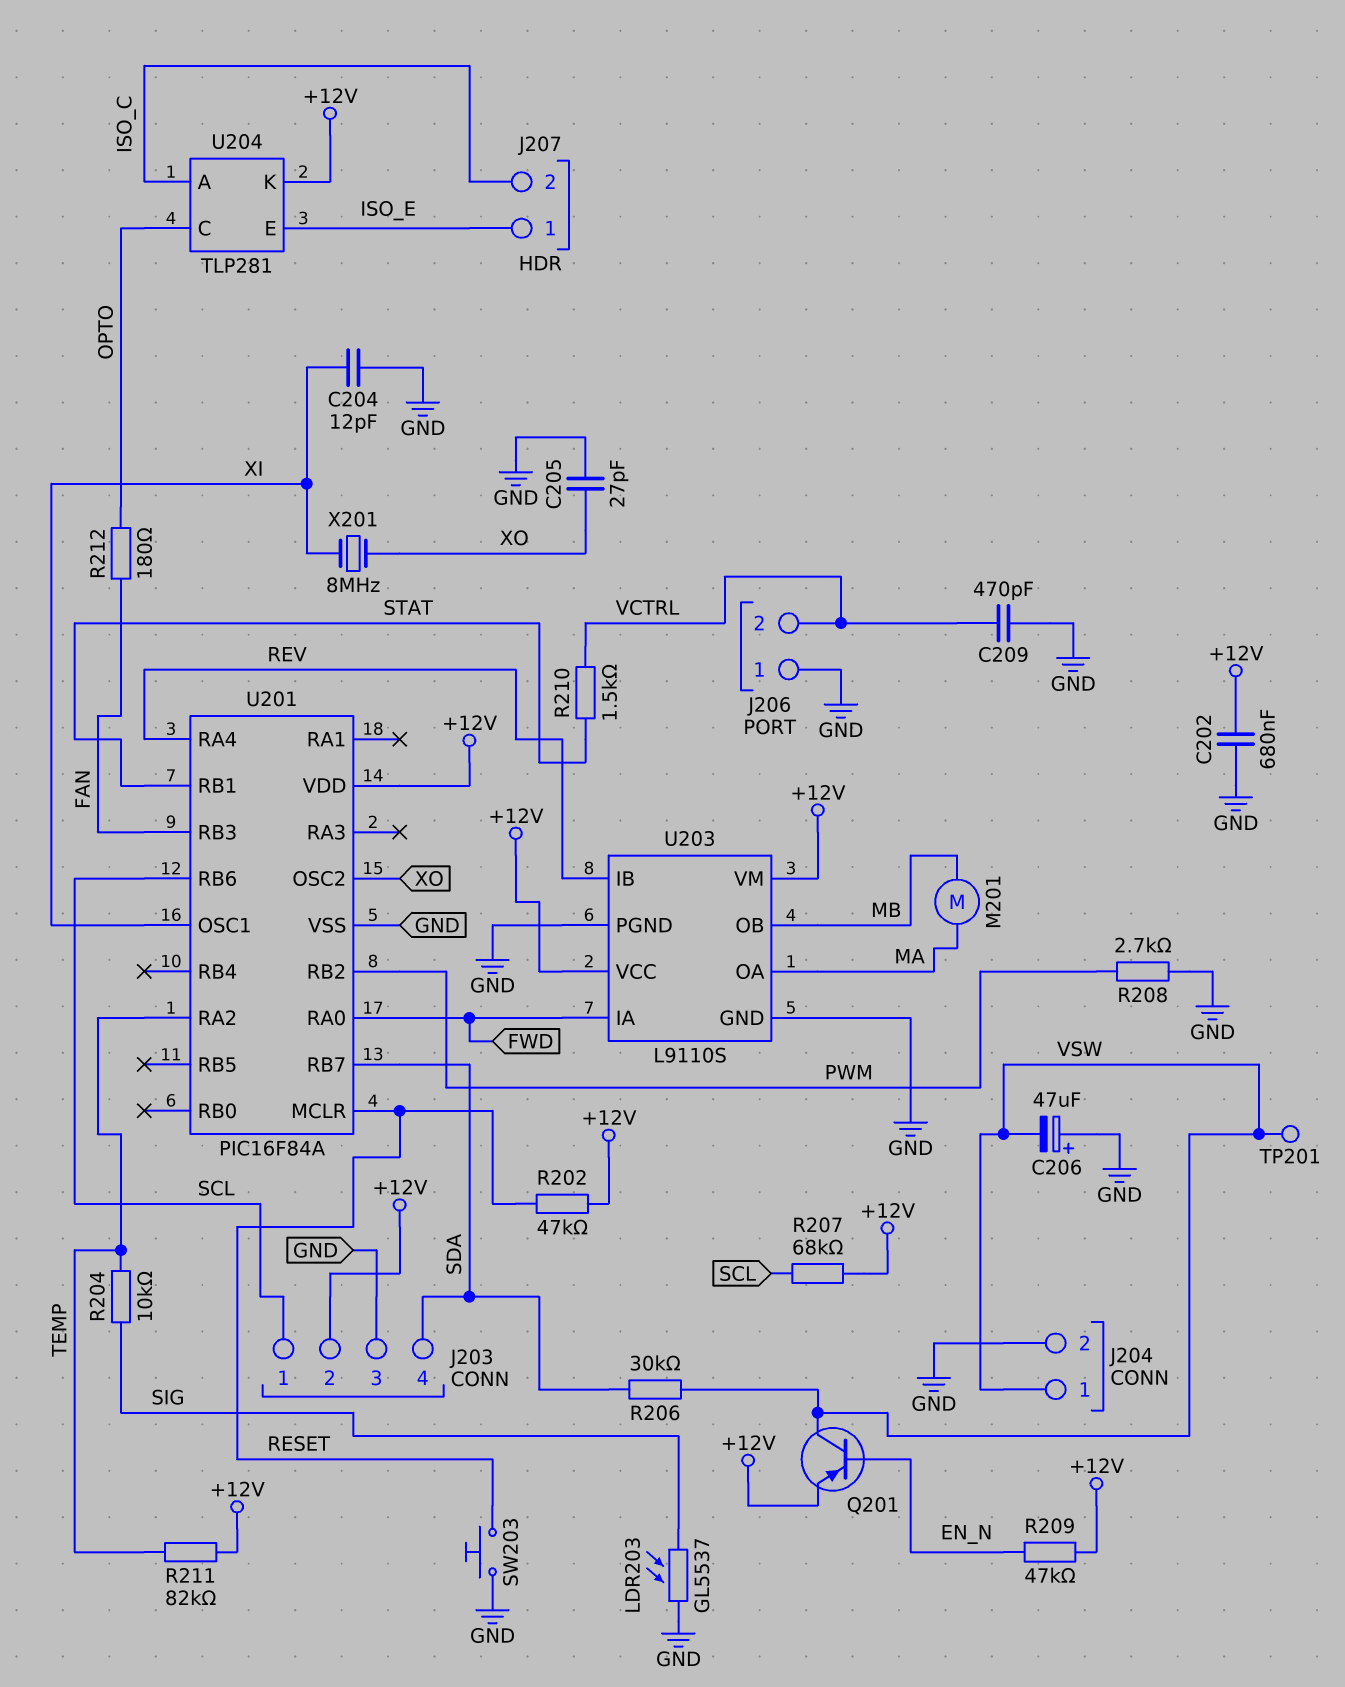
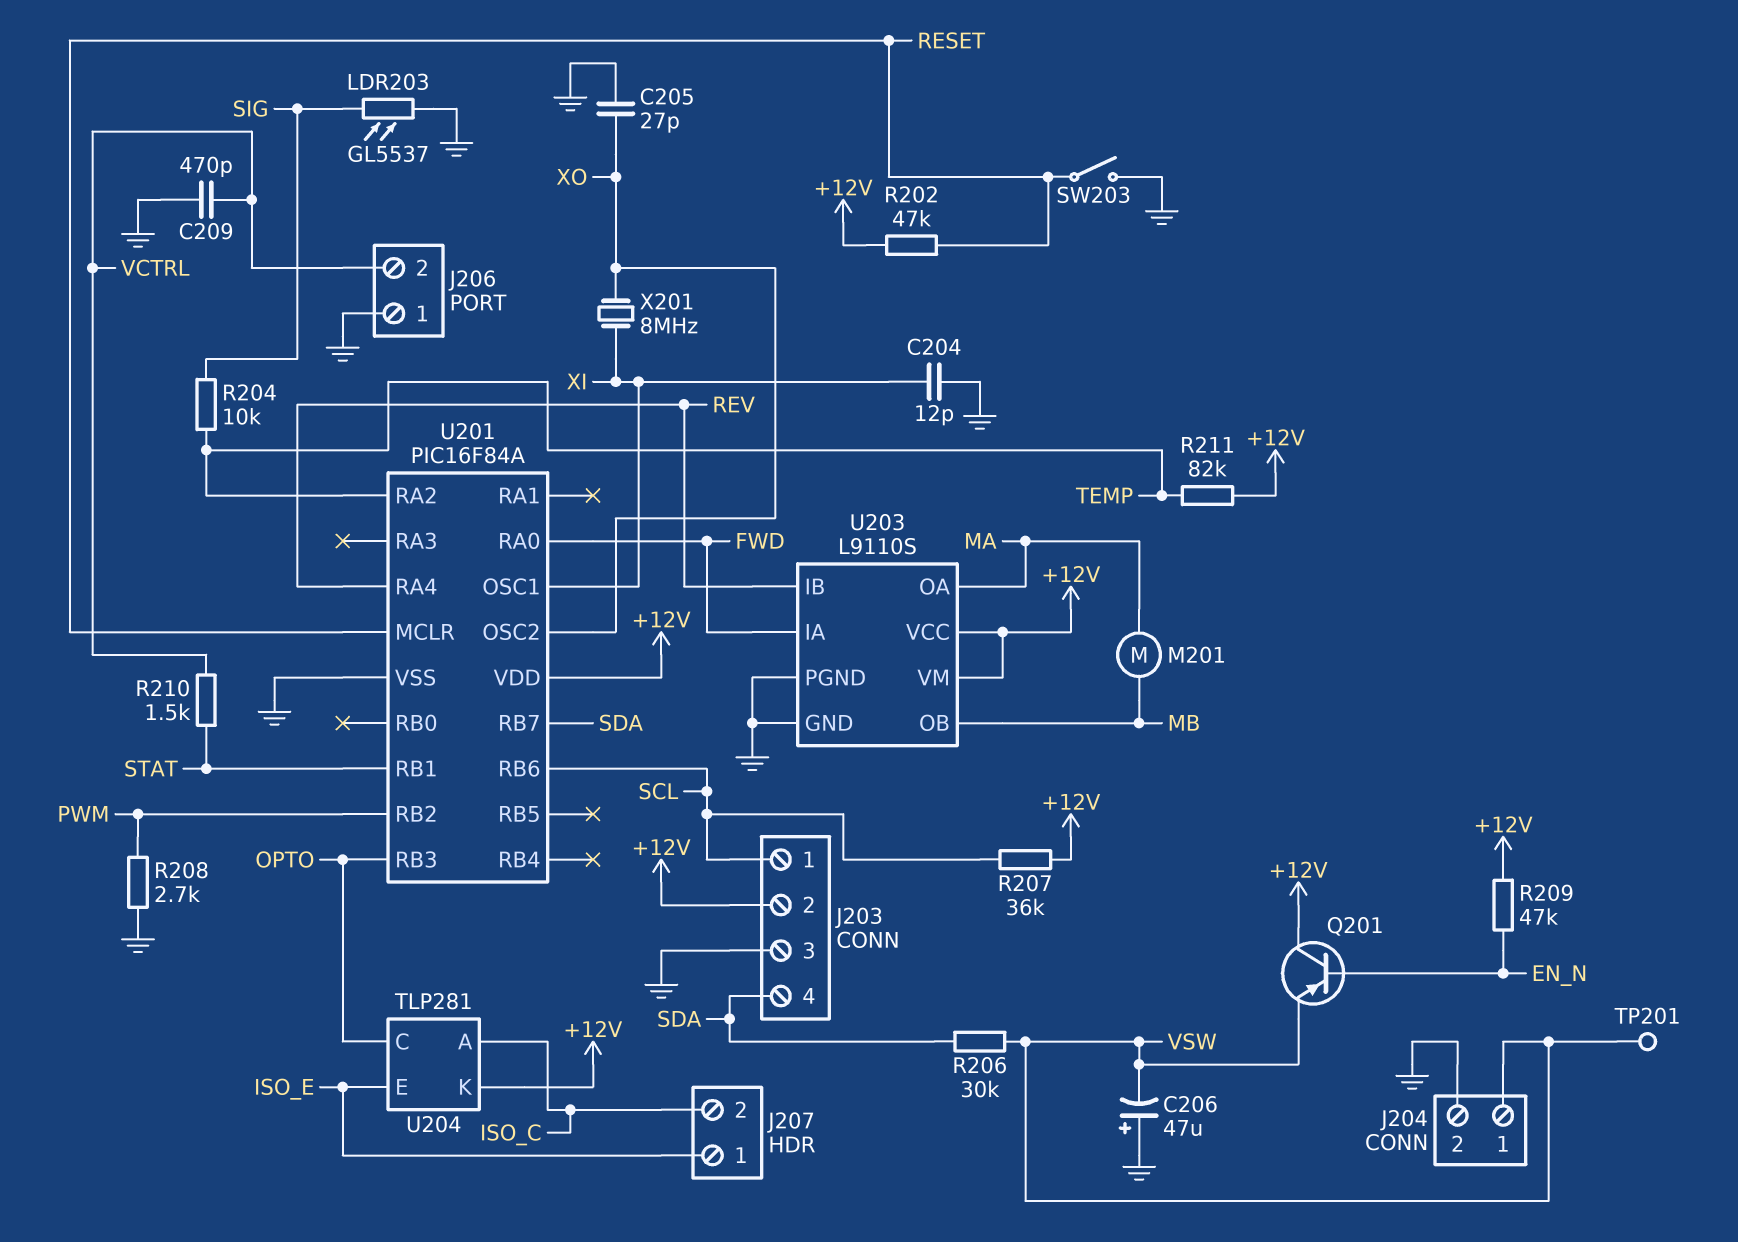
C202: 680nF (+12V, GND) -> none
Q201: PNP (B EN_N, C VSW, E +12V) -> PNP (B EN_N, C +12V, E VSW)
R207: 68k (+12V, SCL) -> 36k (+12V, SCL)
R212: 180 (FAN, OPTO) -> none
SW203: button (GND, RESET) -> switch (GND, RESET)
U201 pin RB3: FAN -> OPTO

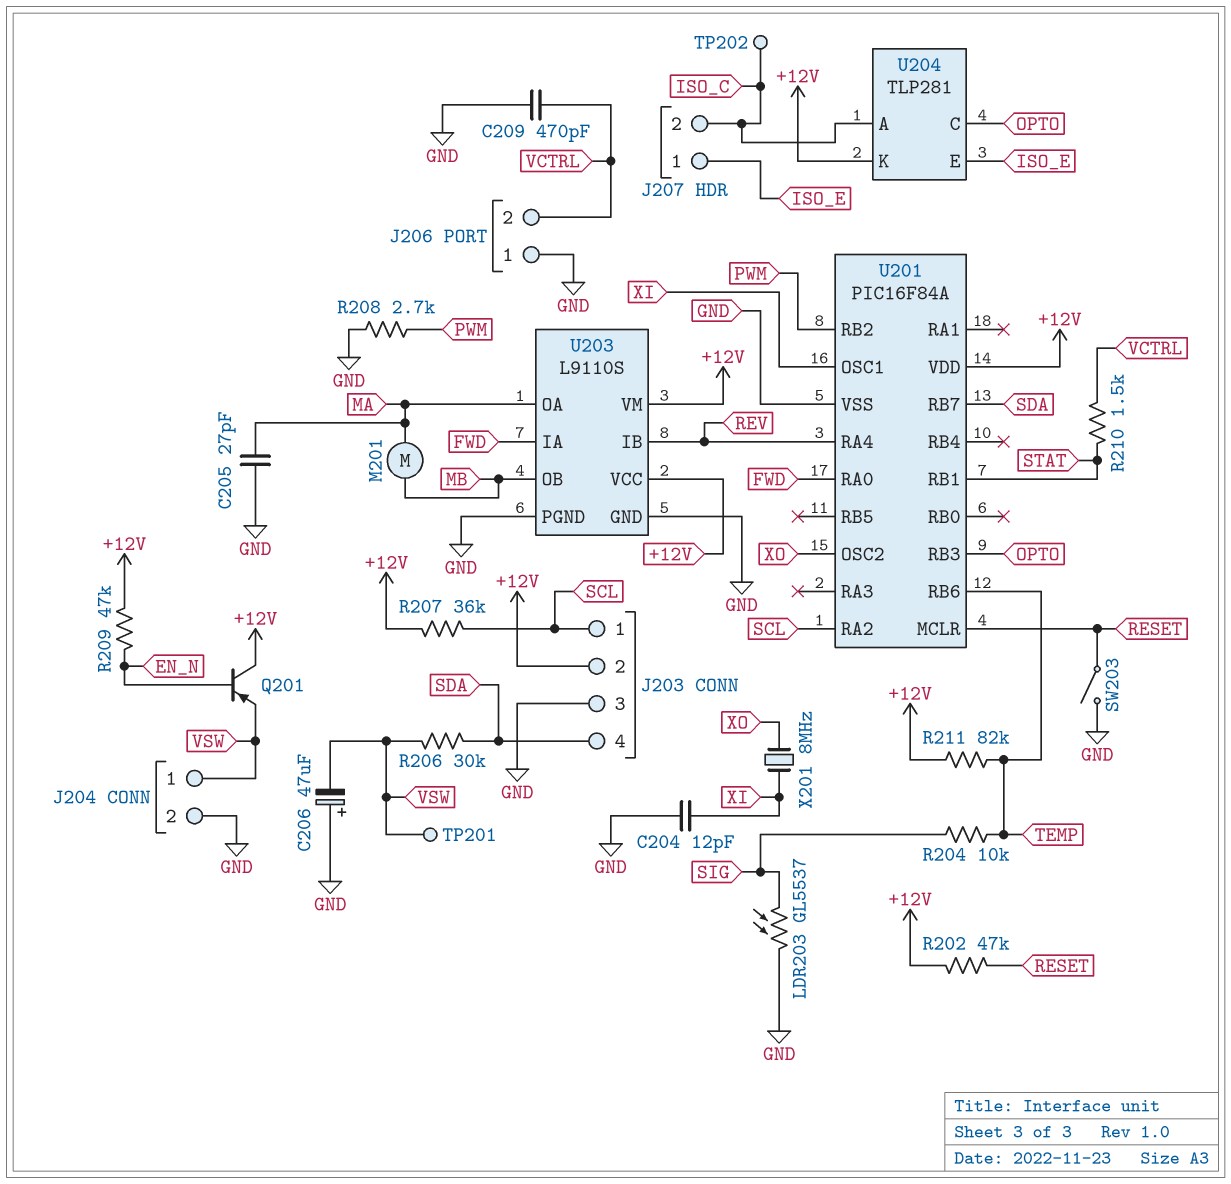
C205: 27pF (GND, XO) -> 27pF (GND, MA)
TP202: none -> test point (ISO_C)
U201 pin RA2: TEMP -> SCL
U201 pin RB6: SCL -> TEMP

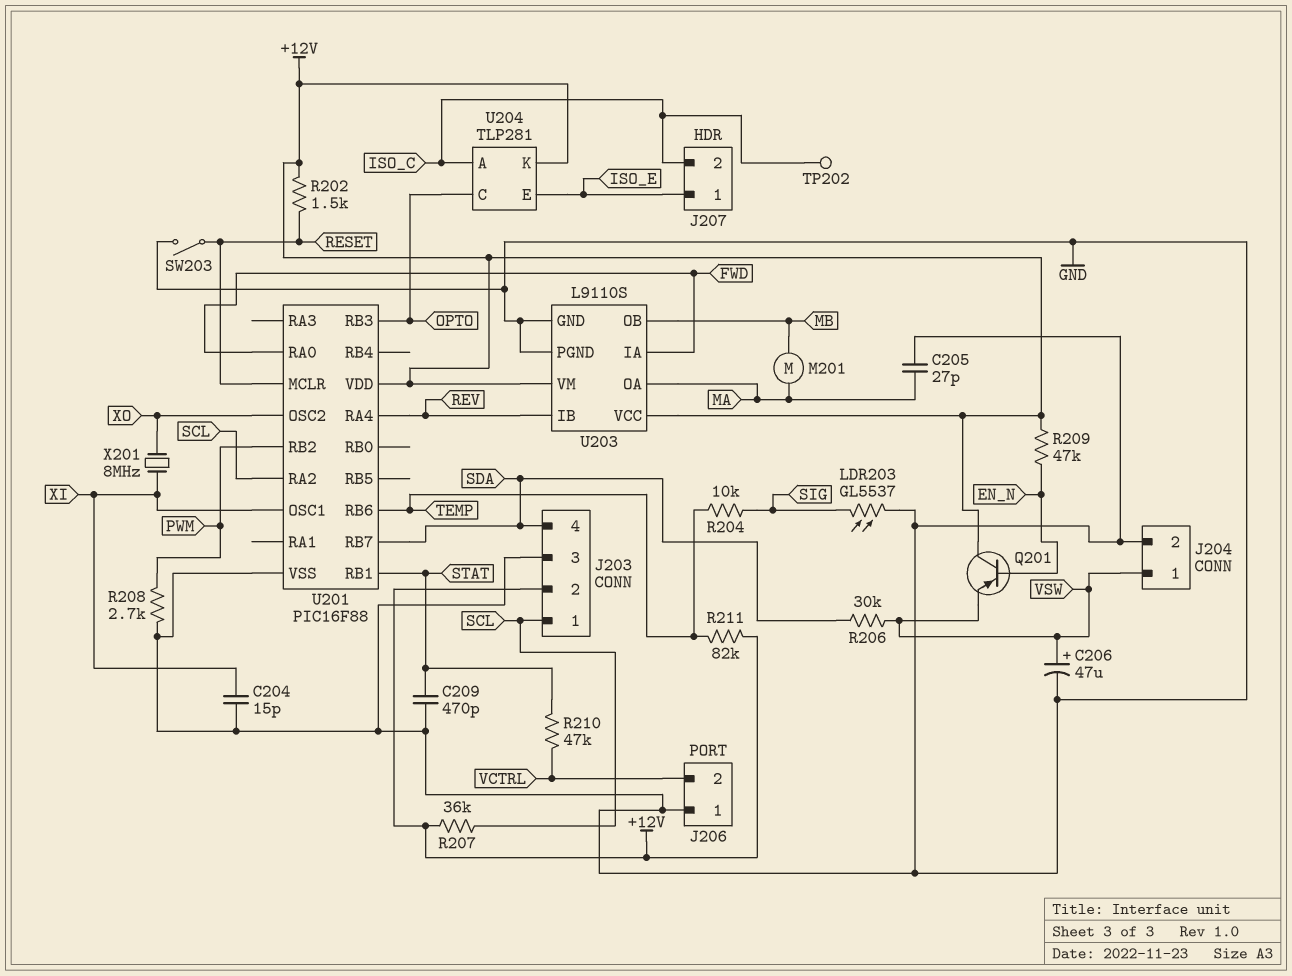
C204: 12pF (GND, XI) -> 15pF (GND, XI)
C206: 47uF (plus GND, minus VSW) -> 47uF (plus VSW, minus GND)
C209: 470pF (GND, VCTRL) -> 470pF (GND, STAT)
R202: 47k (+12V, RESET) -> 1.5k (+12V, RESET)
R210: 1.5k (STAT, VCTRL) -> 47k (STAT, VCTRL)
TP201: test point (VSW) -> none
U201: PIC16F84A -> PIC16F88

